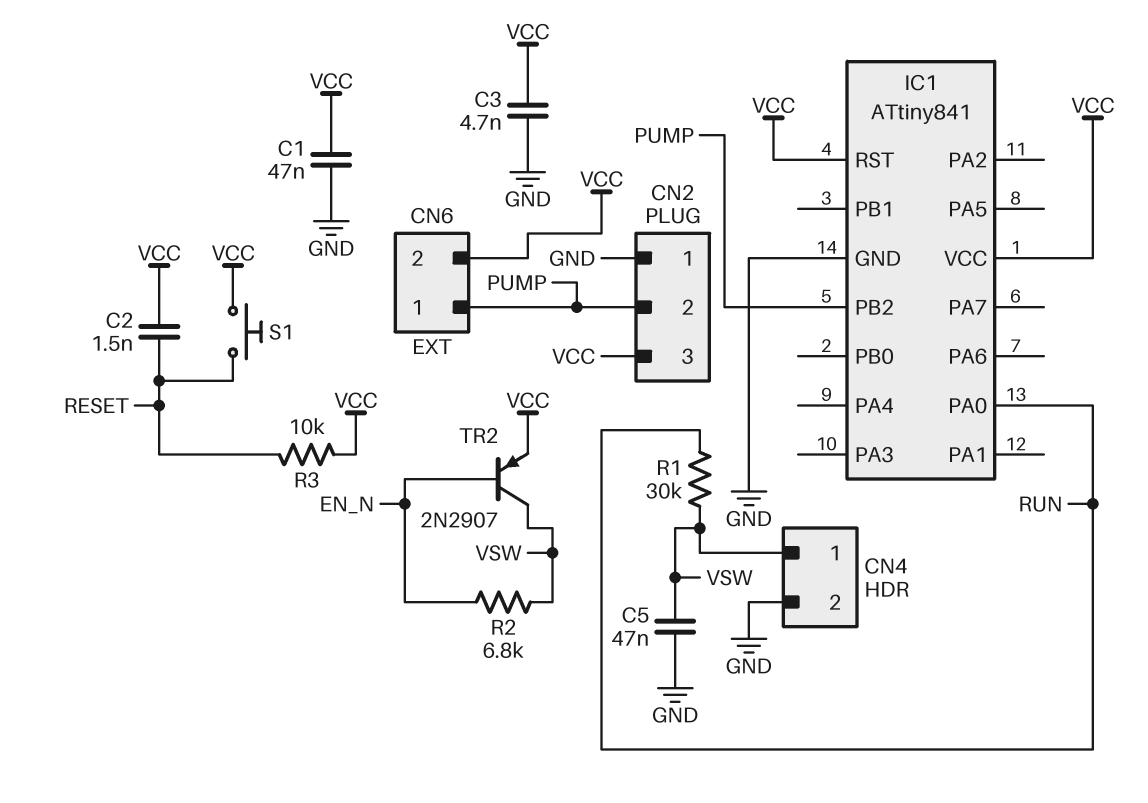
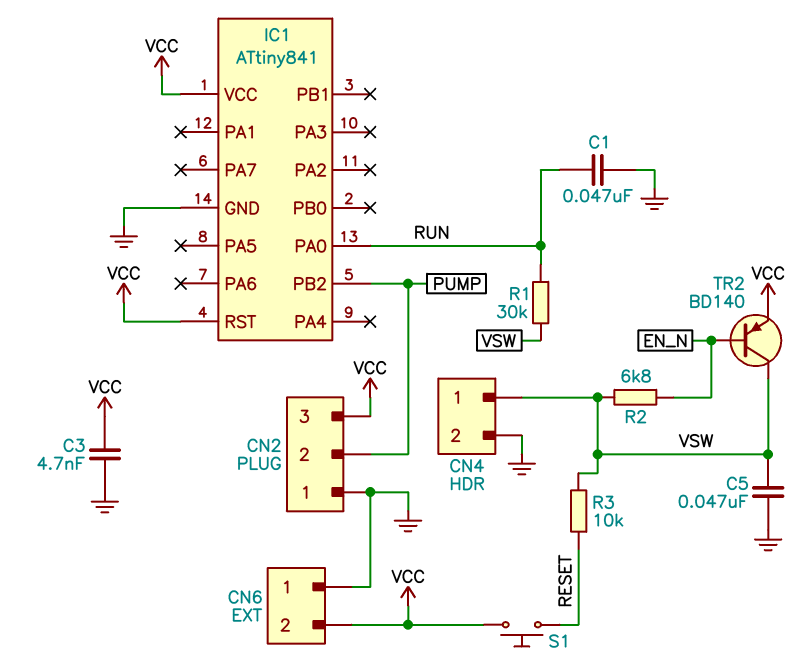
C1: 47nF (GND, VCC) -> 47nF (GND, RUN)
C2: 1.5nF (RESET, VCC) -> none
CN6 pin 1: PUMP -> GND
R3: 10k (RESET, VCC) -> 10k (RESET, VSW)
TR2: PNP 2N2907 (B EN_N, C VSW, E VCC) -> PNP BD140 (B EN_N, C VSW, E VCC)

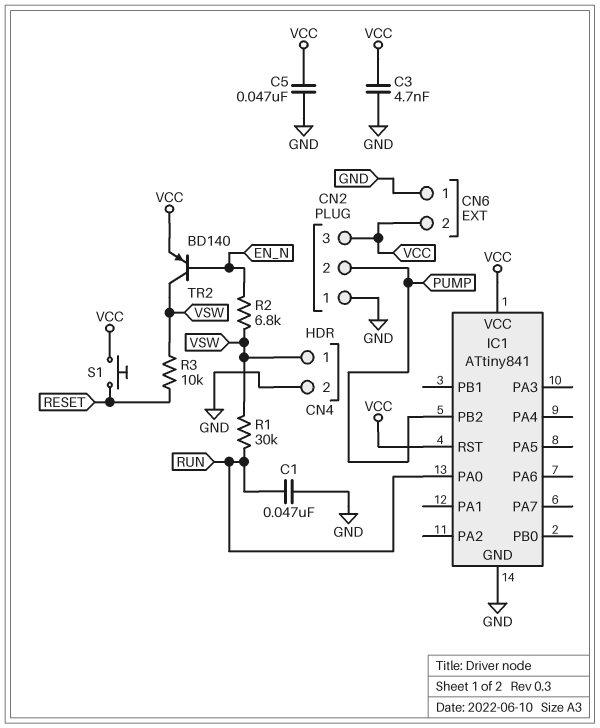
C5: 47nF (GND, VSW) -> 47nF (GND, VCC)

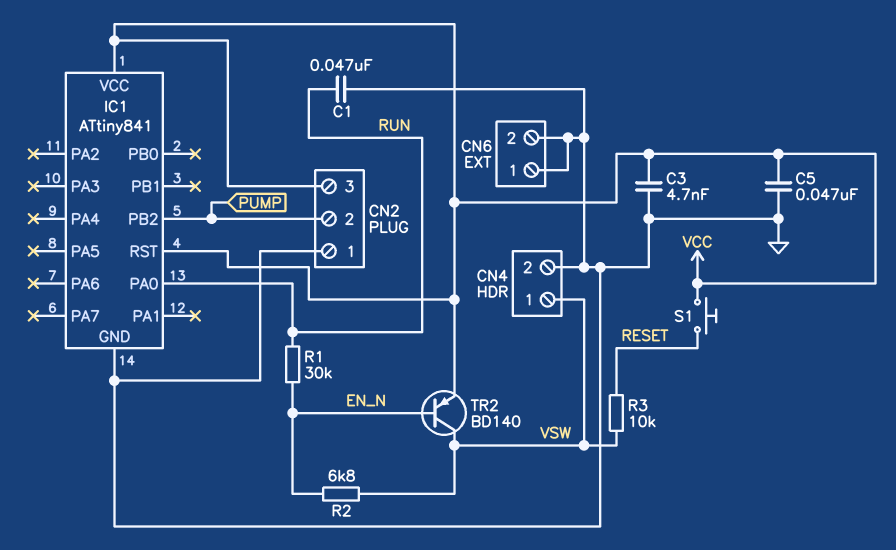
CN6 pin 2: VCC -> GND
R1: 30k (RUN, VSW) -> 30k (EN_N, RUN)

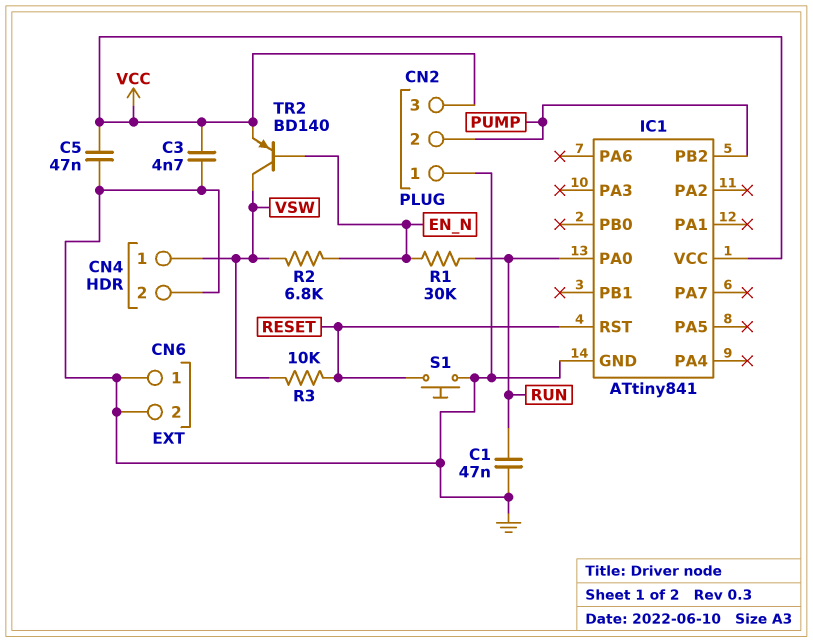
IC1 pin RST: VCC -> RESET
S1: button (RESET, VCC) -> button (GND, RESET)

